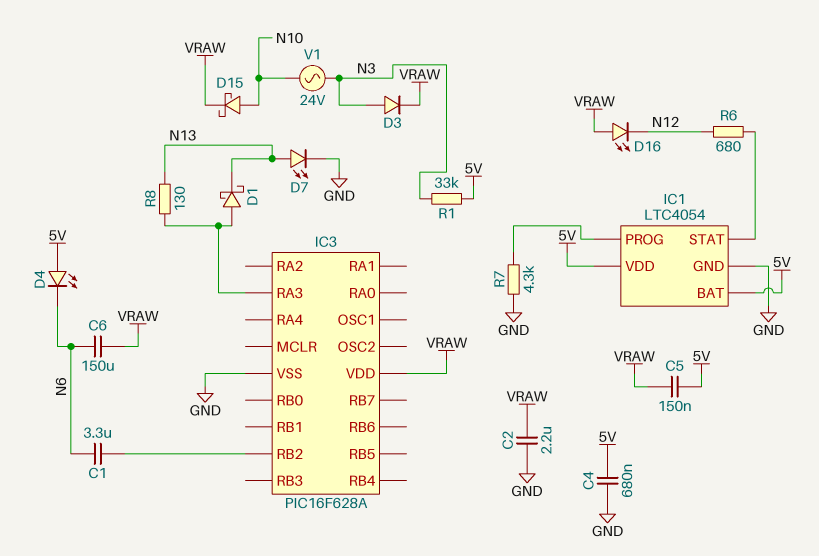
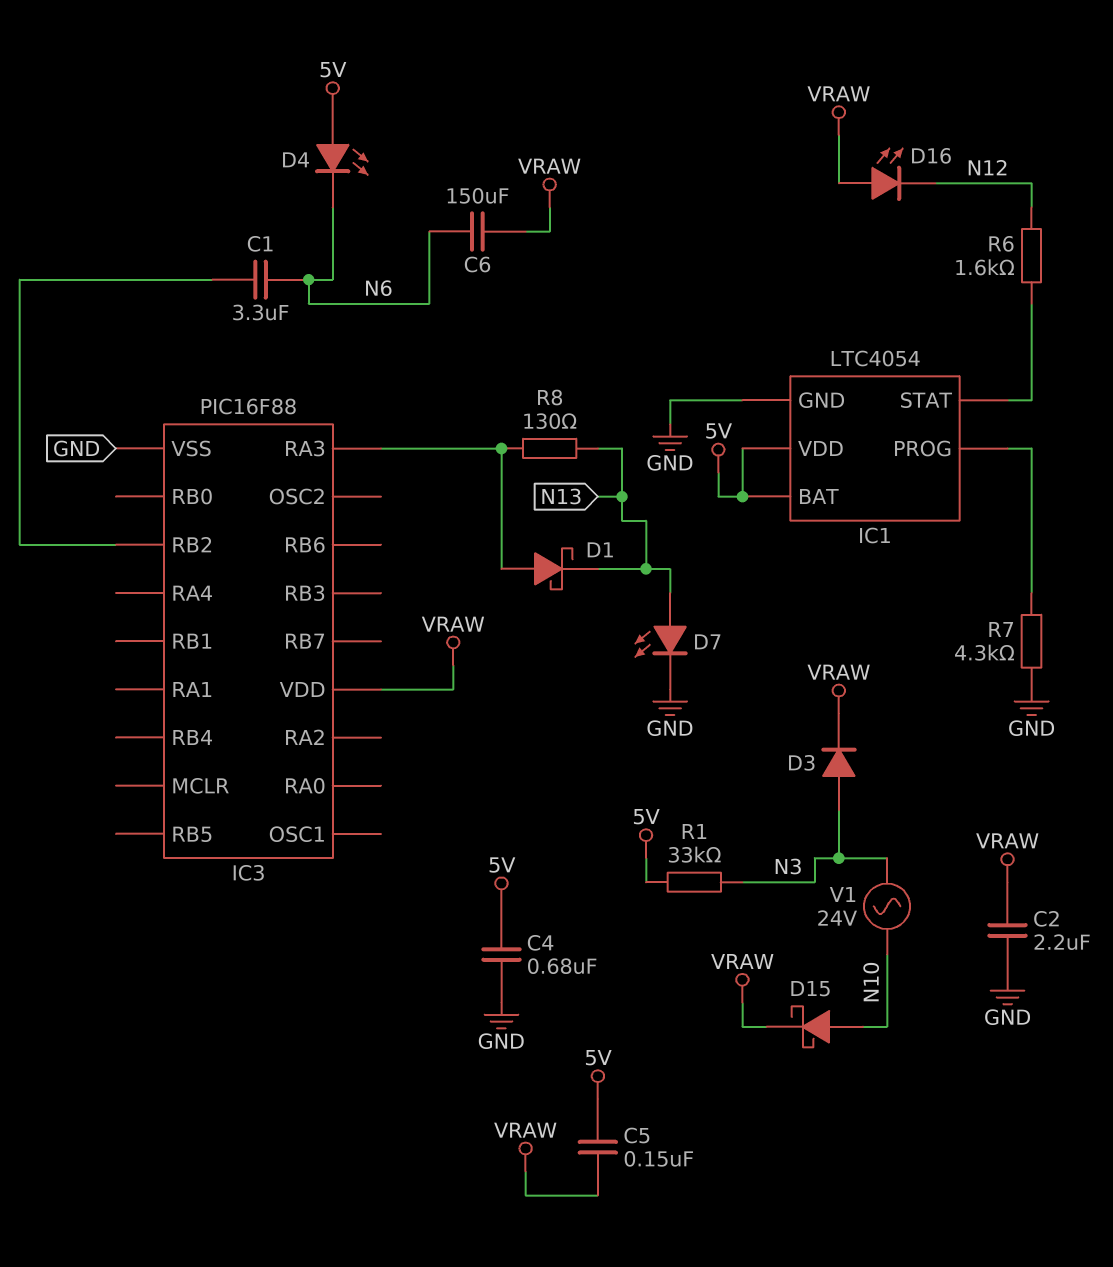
IC3: PIC16F628A -> PIC16F88
R6: 680 (IC1/STAT, N12) -> 1.6k (IC1/STAT, N12)

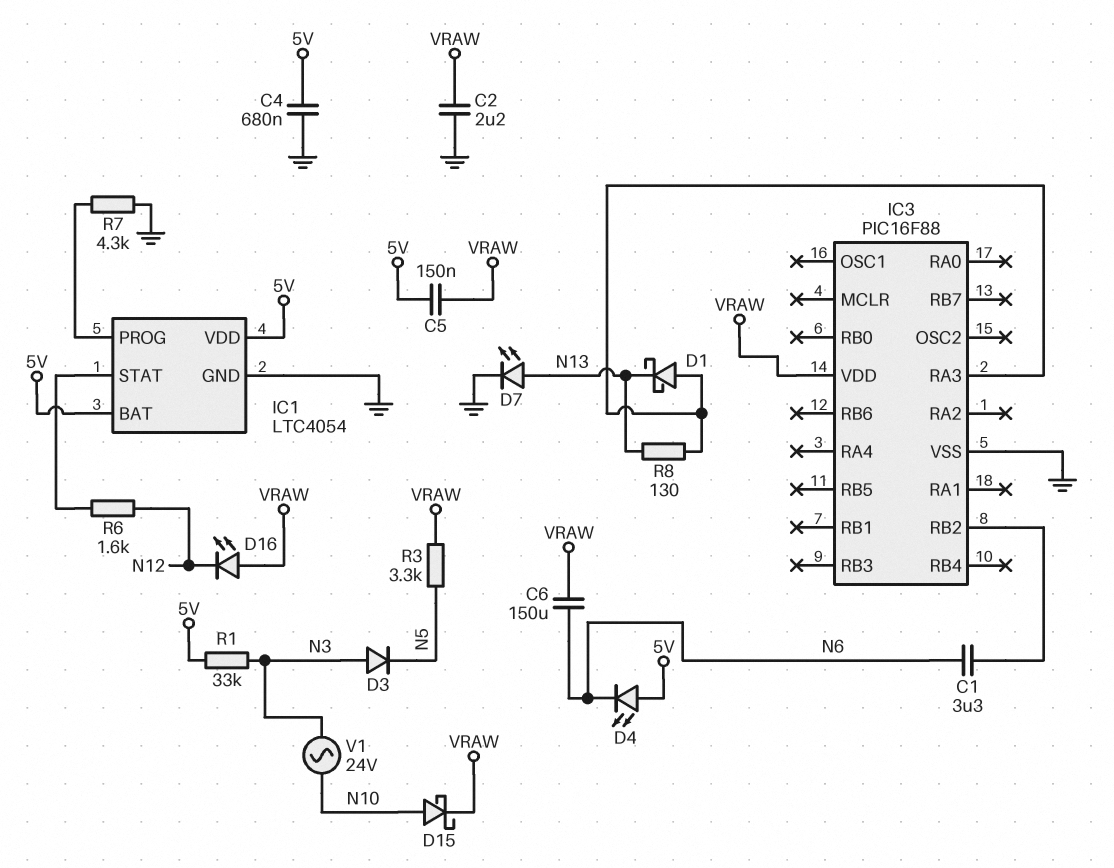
D3: diode (A N3, K VRAW) -> diode (A N3, K N5)
R3: none -> 3.3k (N5, VRAW)

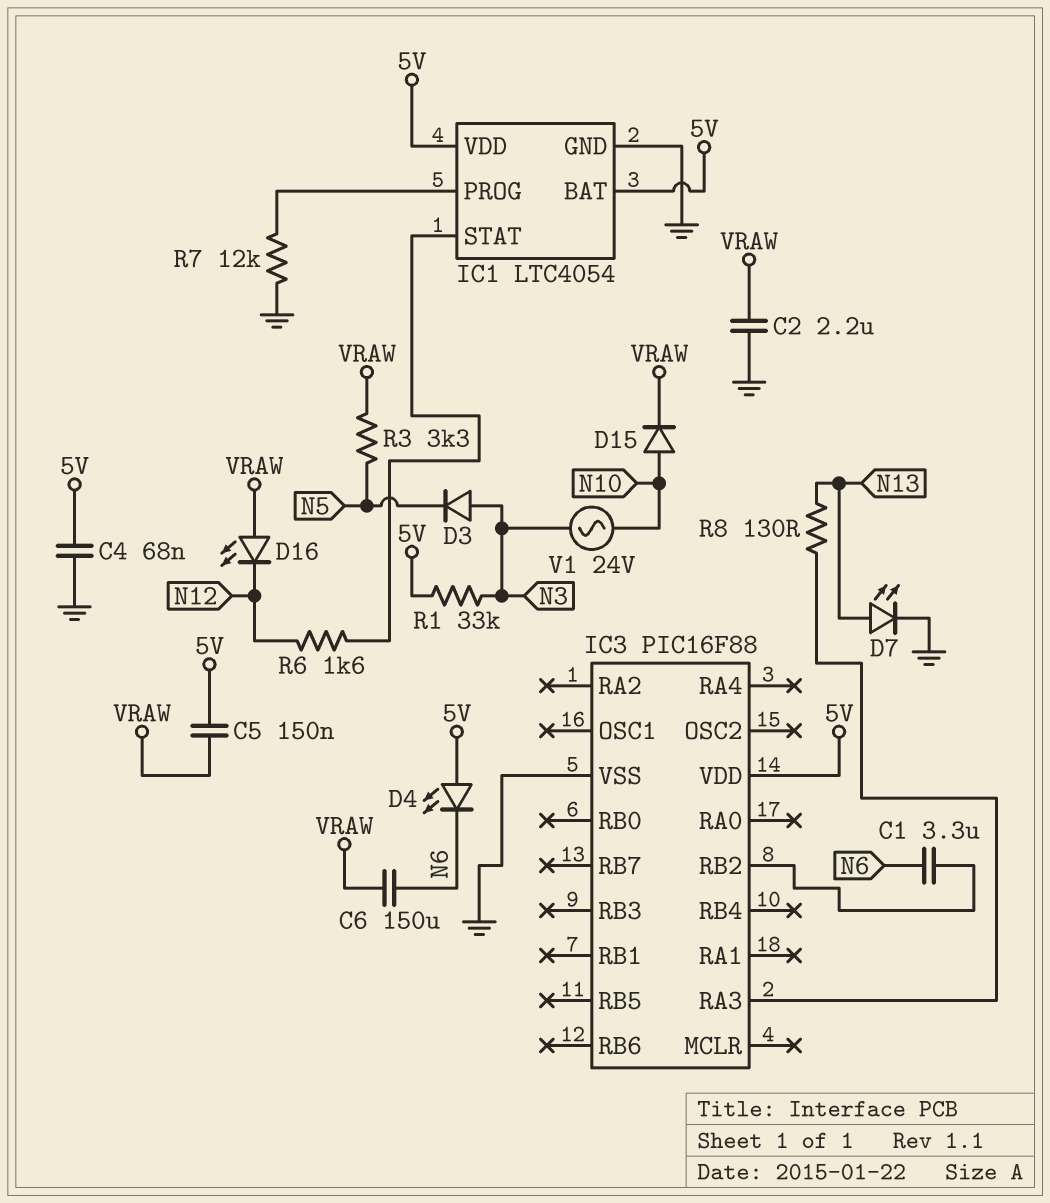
C4: 680nF (5V, GND) -> 68nF (5V, GND)
D1: schottky (A IC3/RA3, K N13) -> none
D15: schottky (A N10, K VRAW) -> diode (A N10, K VRAW)
IC3 pin VDD: VRAW -> 5V
R7: 4.3k (GND, IC1/PROG) -> 12k (GND, IC1/PROG)

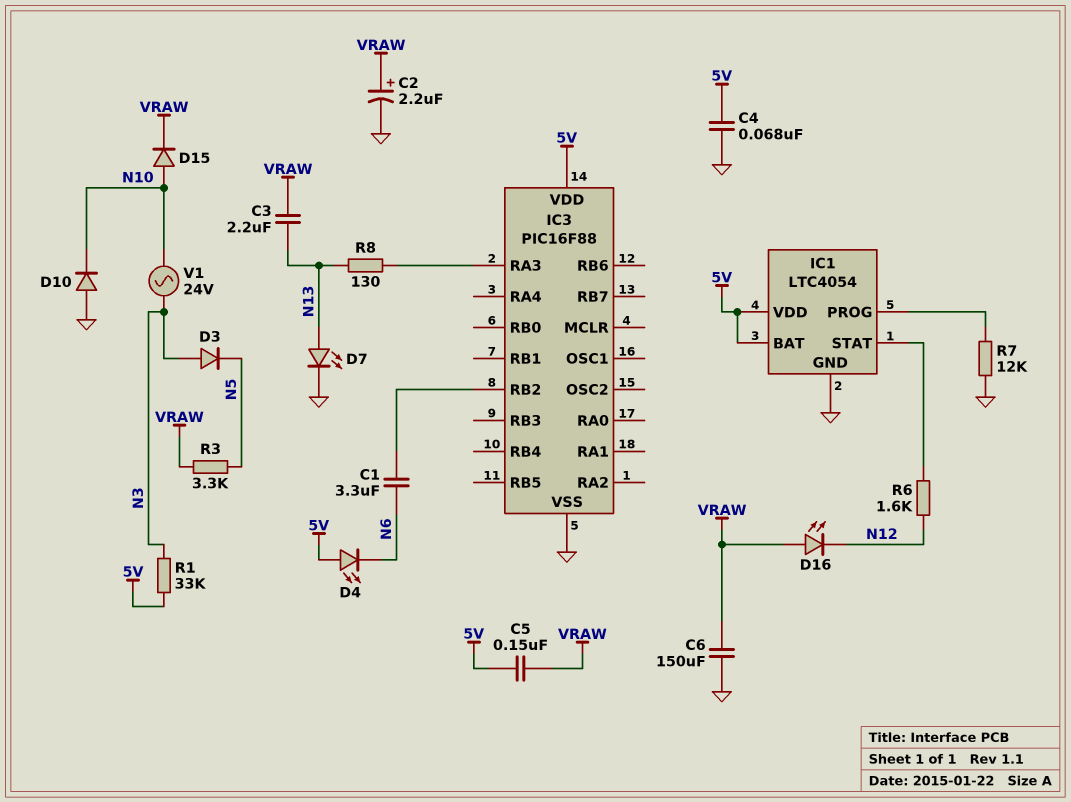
C2: 2.2uF (GND, VRAW) -> 2.2uF (plus VRAW, minus GND)
C3: none -> 2.2uF (N13, VRAW)
C6: 150uF (N6, VRAW) -> 150uF (GND, VRAW)
D10: none -> diode (A GND, K N10)

